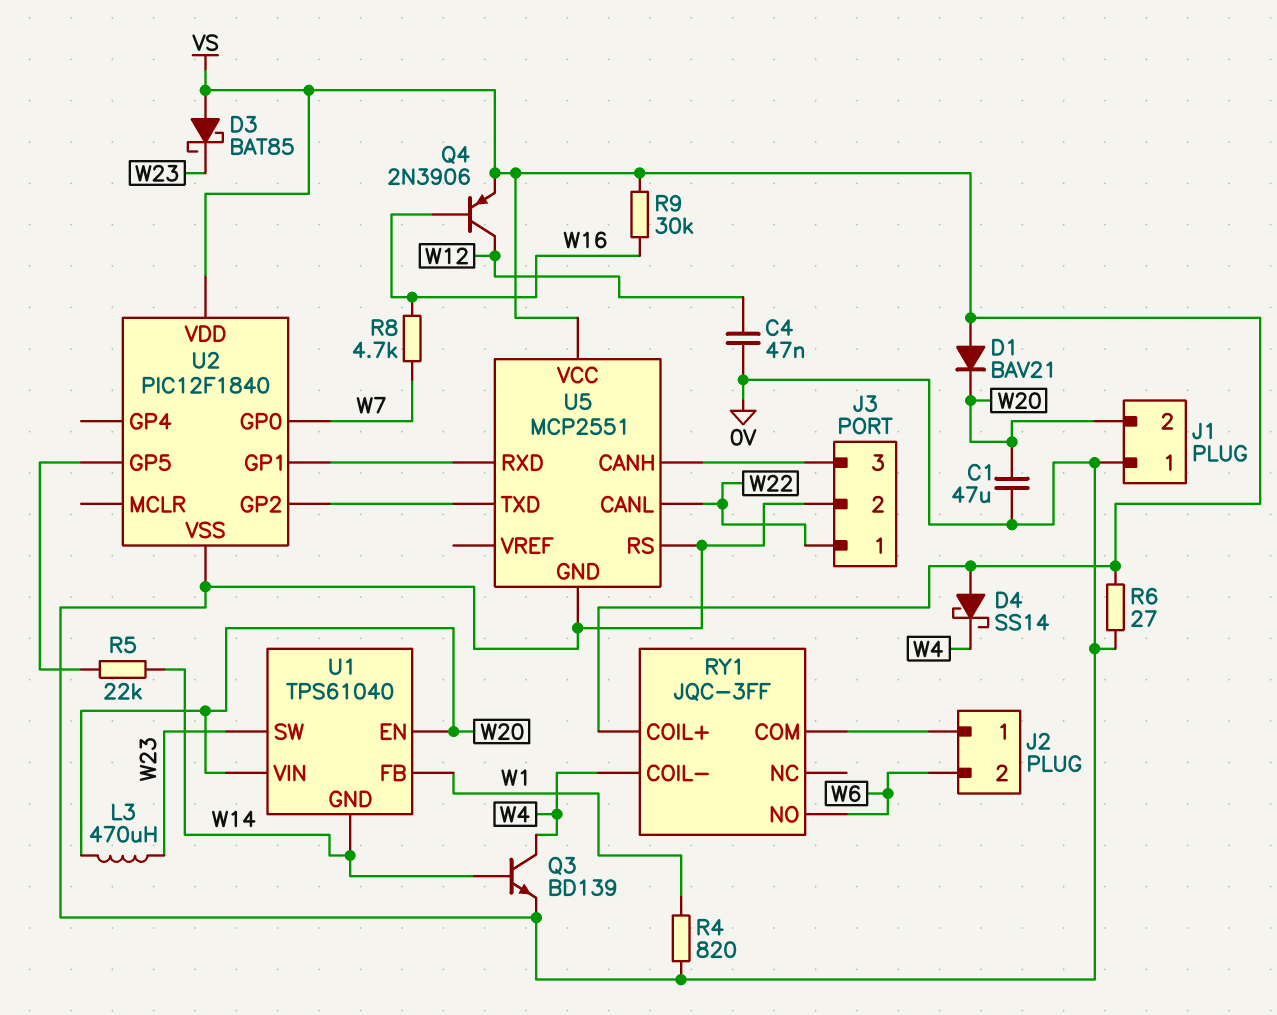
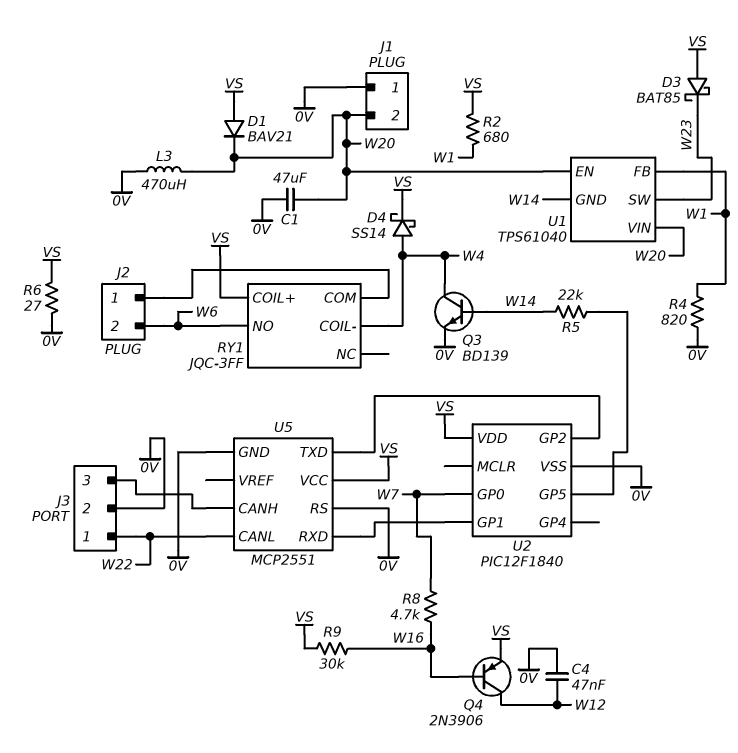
D4: schottky SS14 (A VS, K W4) -> schottky SS14 (A W4, K VS)
L3: 470uH (W20, W23) -> 470uH (0V, W20)
R2: none -> 680 (VS, W1)

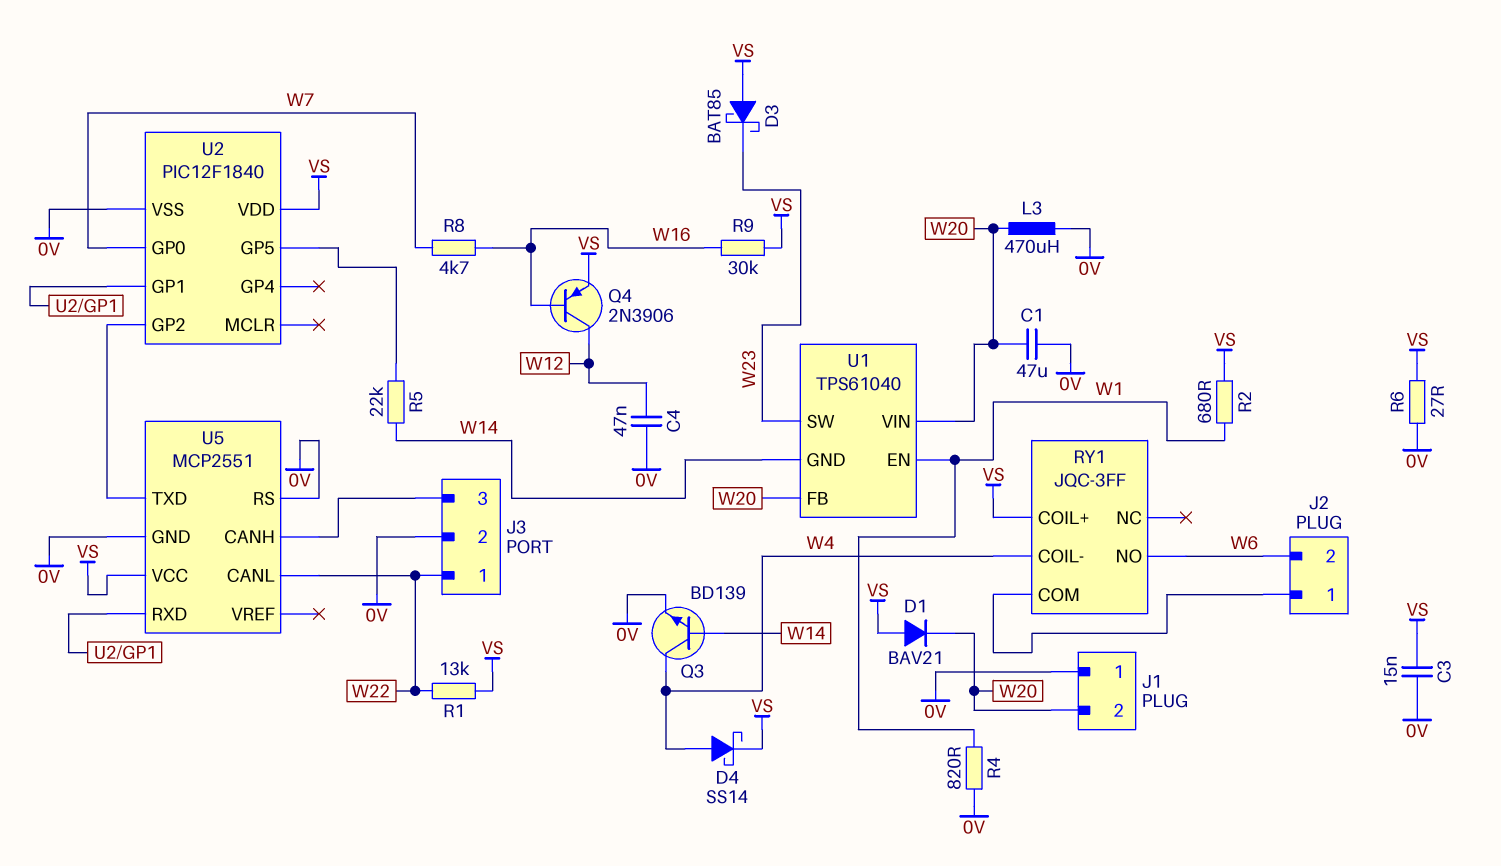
C3: none -> 15nF (0V, VS)
R1: none -> 13k (VS, W22)
U1 pin EN: W20 -> W1
U1 pin FB: W1 -> W20

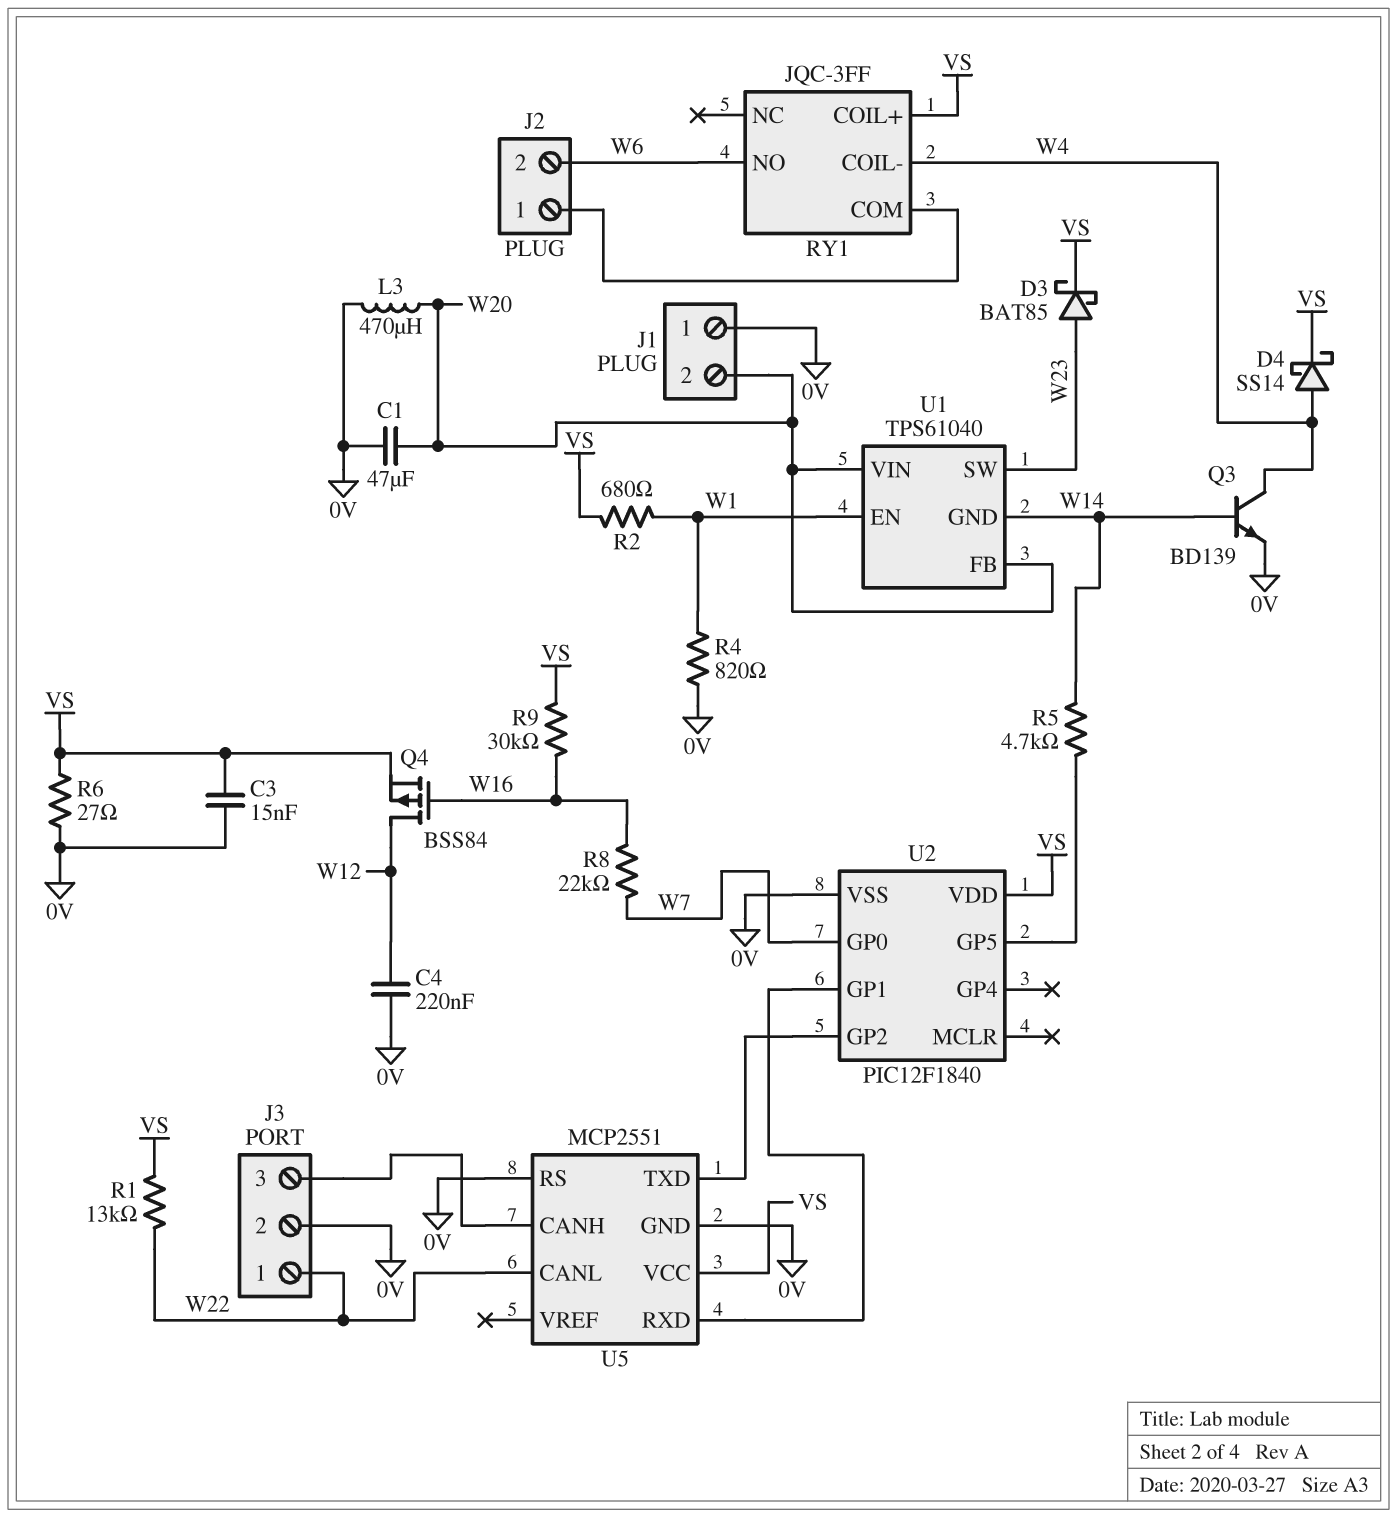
C4: 47nF (0V, W12) -> 220nF (0V, W12)
D1: diode BAV21 (A VS, K W20) -> none
D3: schottky BAT85 (A VS, K W23) -> schottky BAT85 (A W23, K VS)
Q4: PNP 2N3906 (B W16, C W12, E VS) -> PMOS BSS84 (G W16, D W12, S VS)
R5: 22k (U2/GP5, W14) -> 4.7k (U2/GP5, W14)
R8: 4.7k (W7, W16) -> 22k (W7, W16)

